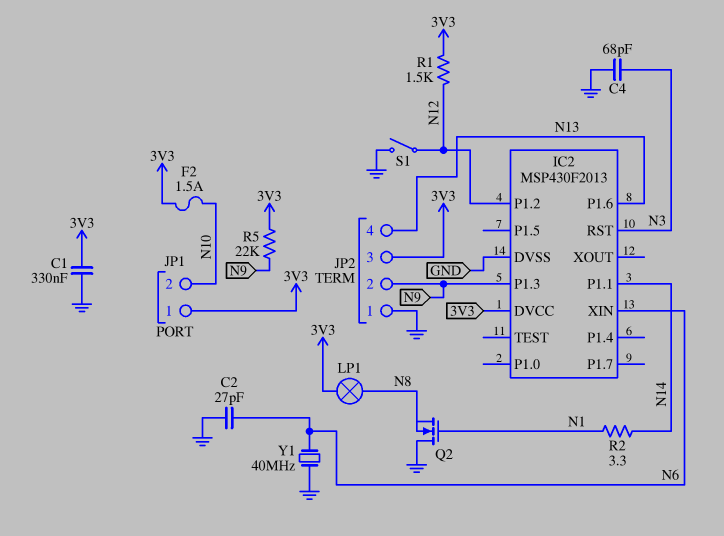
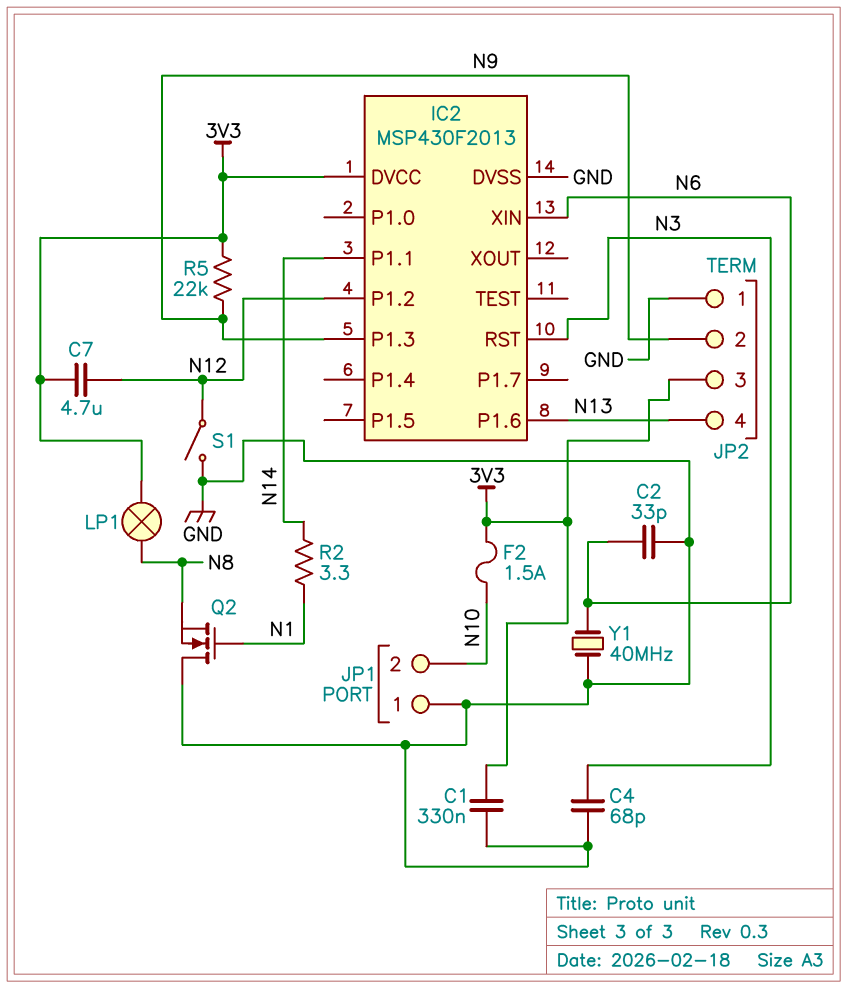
C2: 27pF (GND, N6) -> 33pF (GND, N6)
C7: none -> 4.7uF (3V3, N12)
JP1 pin 1: 3V3 -> GND
R1: 1.5k (3V3, N12) -> none

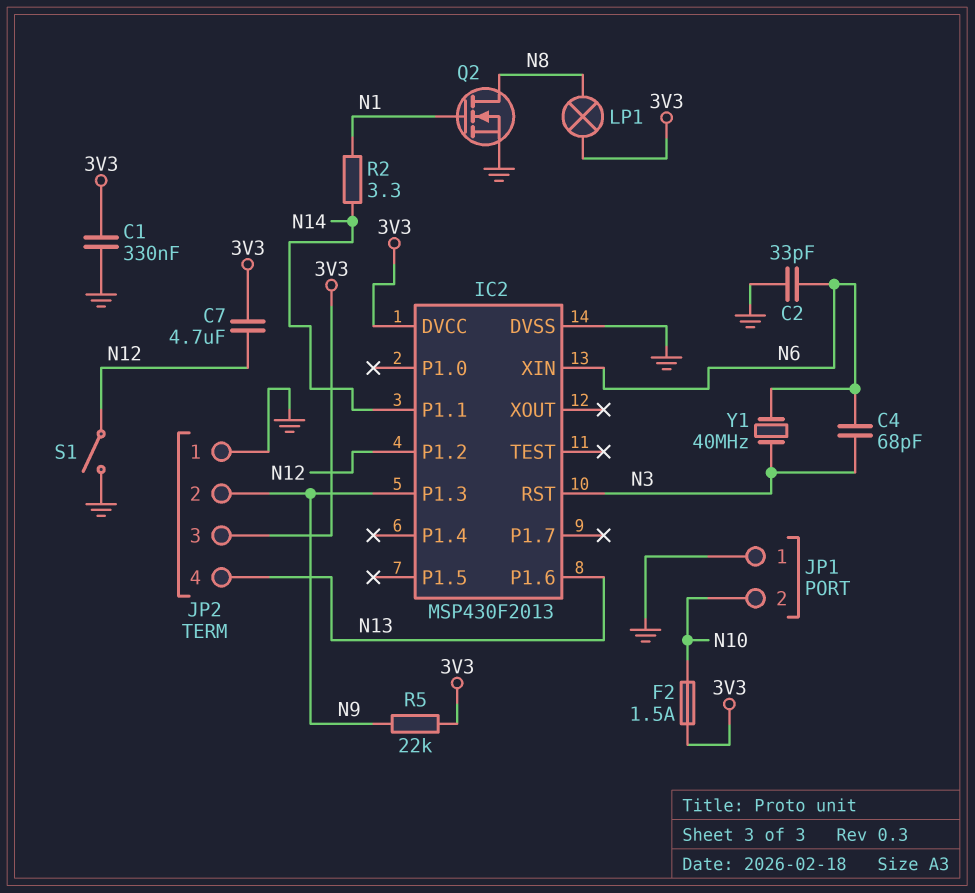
C4: 68pF (GND, N3) -> 68pF (N3, N6)
Q2: NMOS (G N1, D GND, S N8) -> NMOS (G N1, D N8, S GND)
Y1: 40MHz (GND, N6) -> 40MHz (N3, N6)

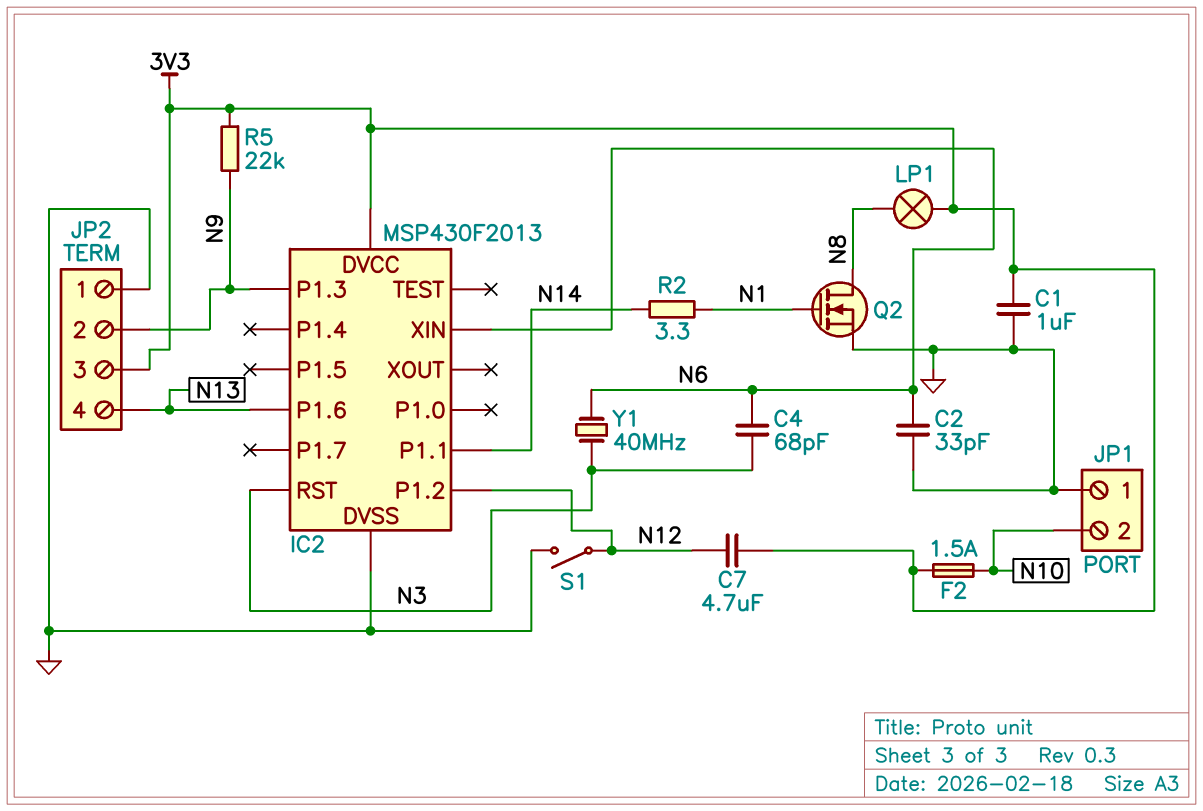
C1: 330nF (3V3, GND) -> 1uF (3V3, GND)

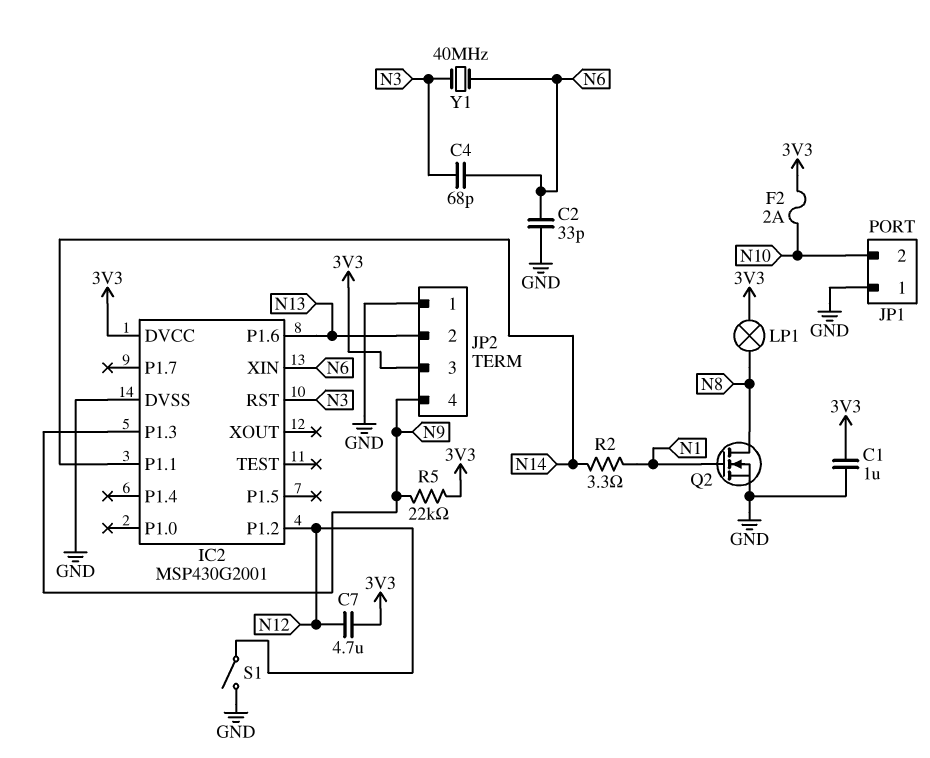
F2: 1.5A (3V3, N10) -> 2A (3V3, N10)
IC2: MSP430F2013 -> MSP430G2001
JP2 pin 2: N9 -> N13
JP2 pin 4: N13 -> N9

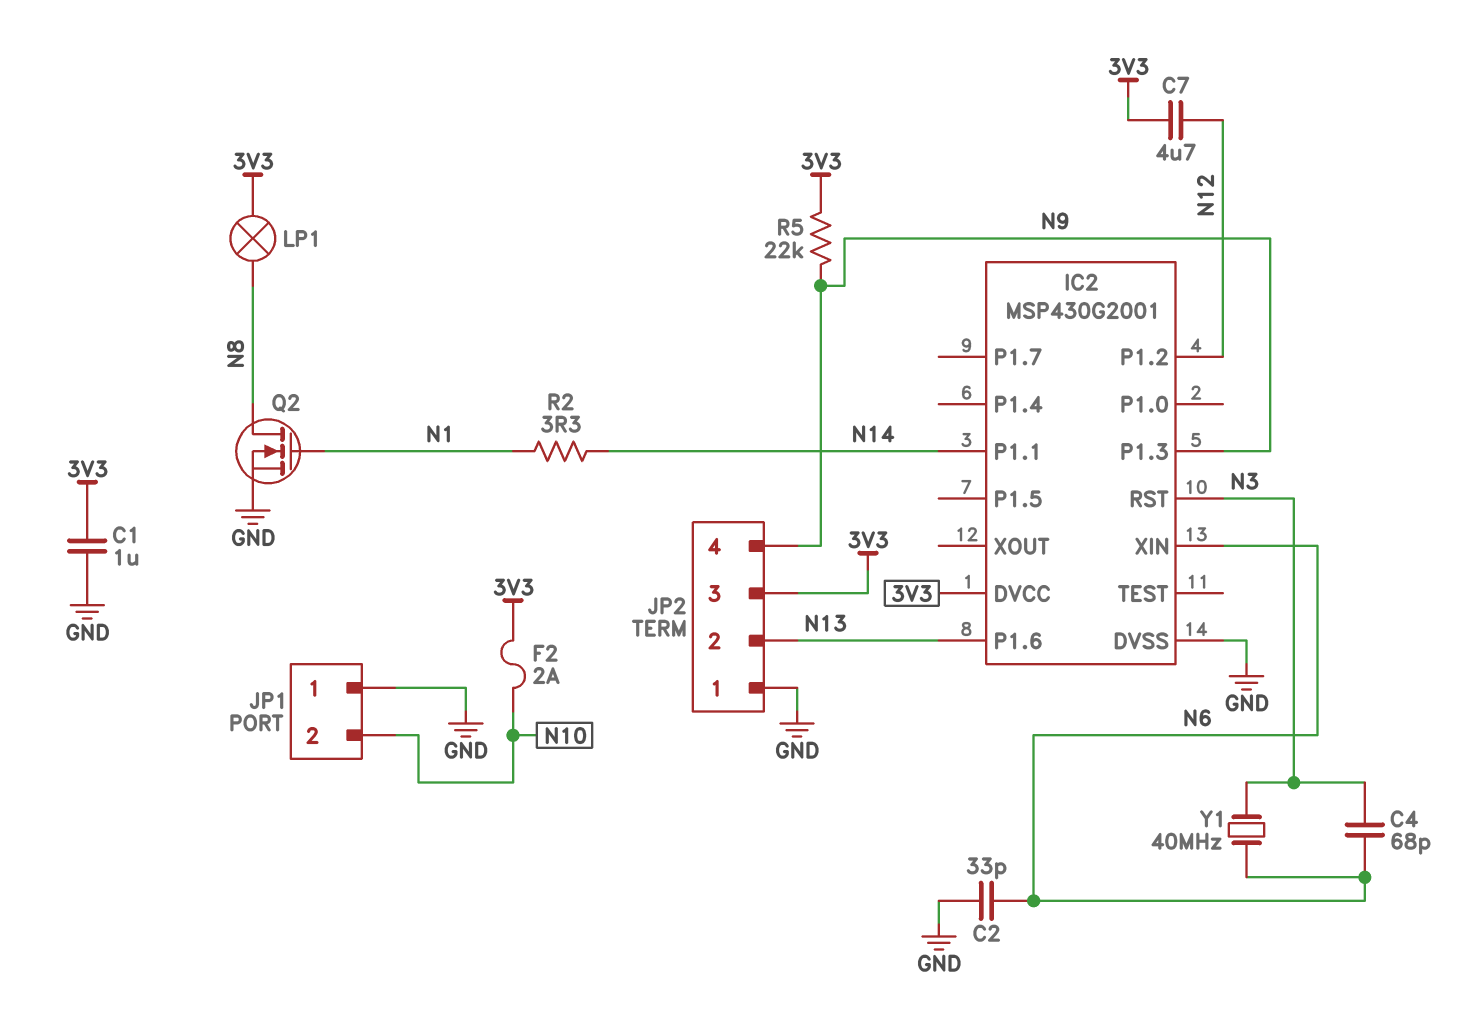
S1: switch (GND, N12) -> none

